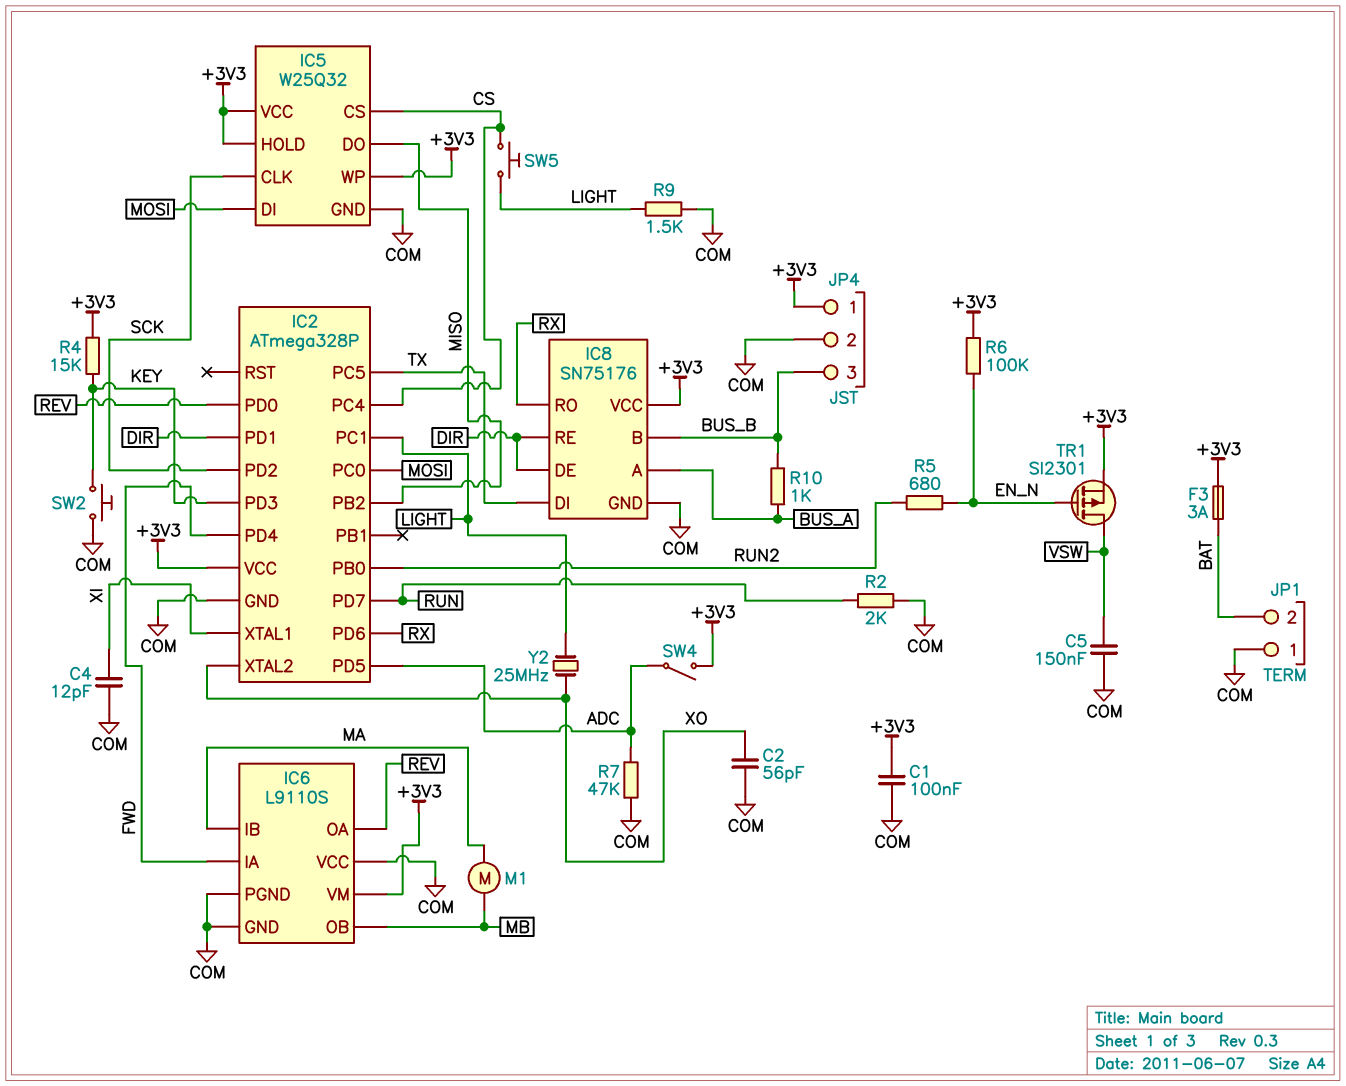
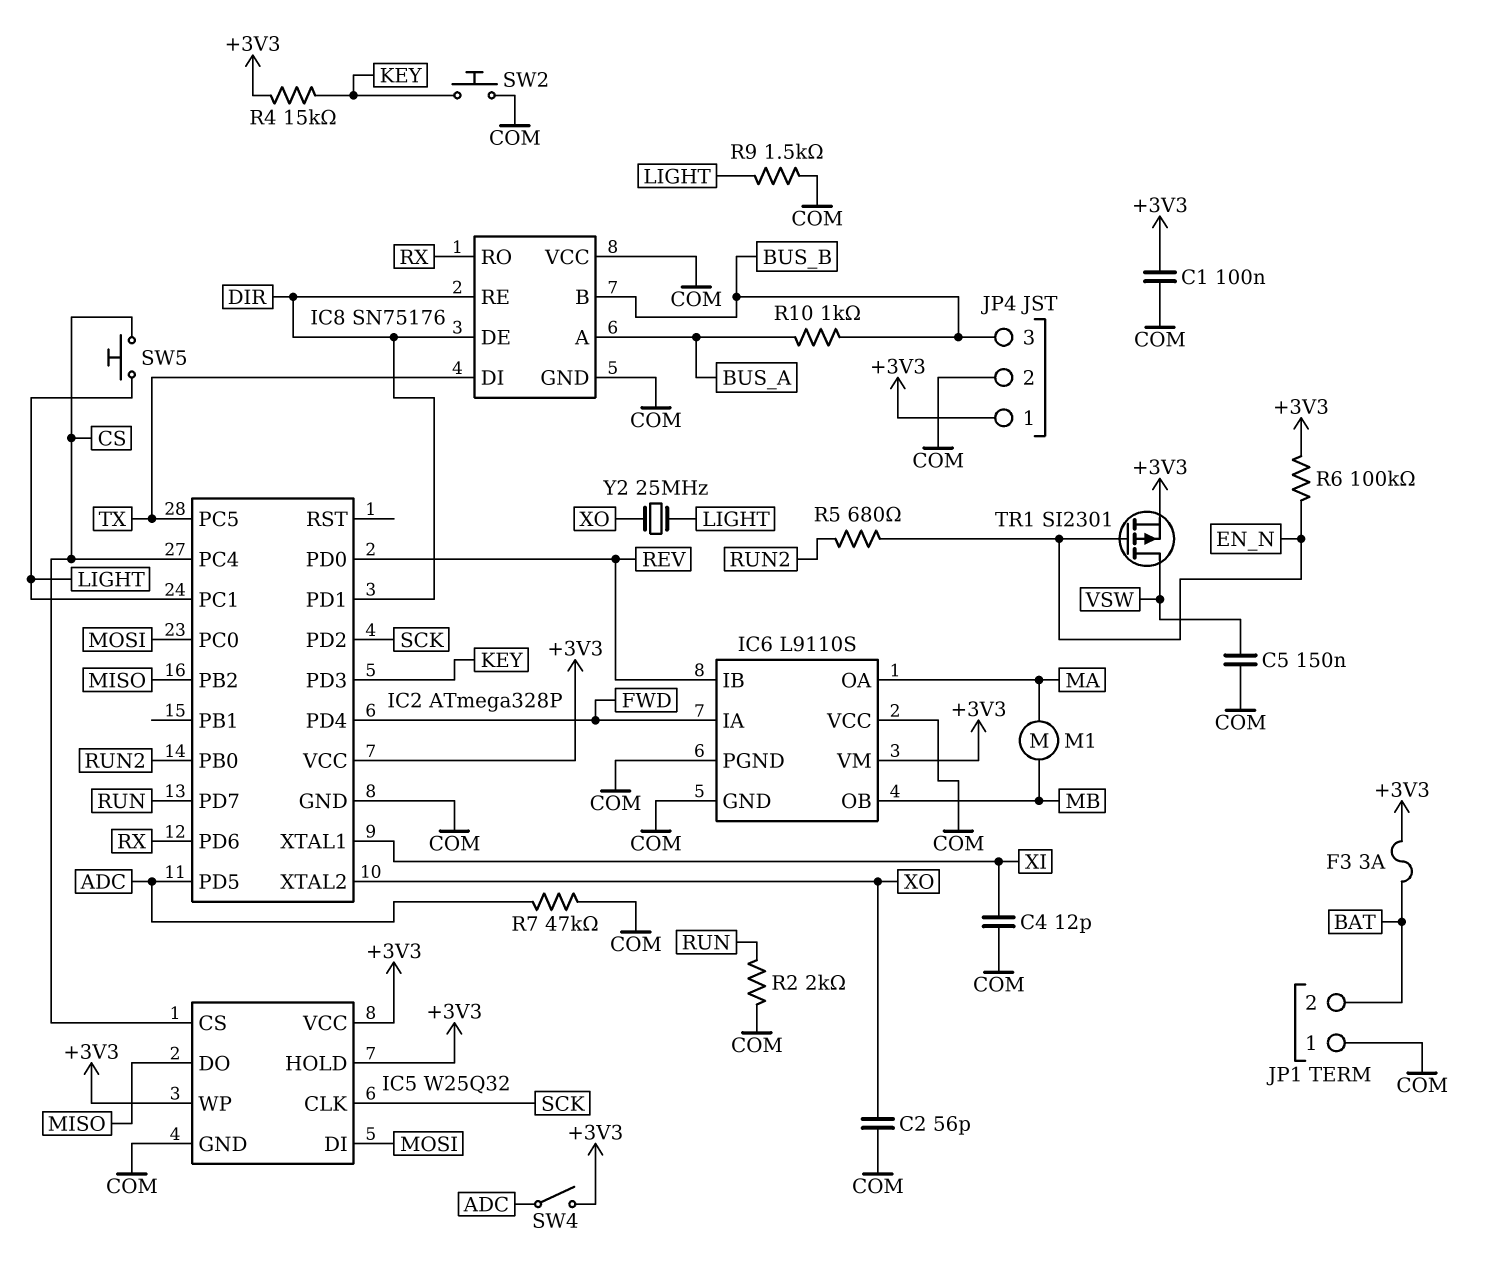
IC6 pin IB: MA -> REV
IC6 pin OA: REV -> MA
IC8 pin VCC: +3V3 -> COM

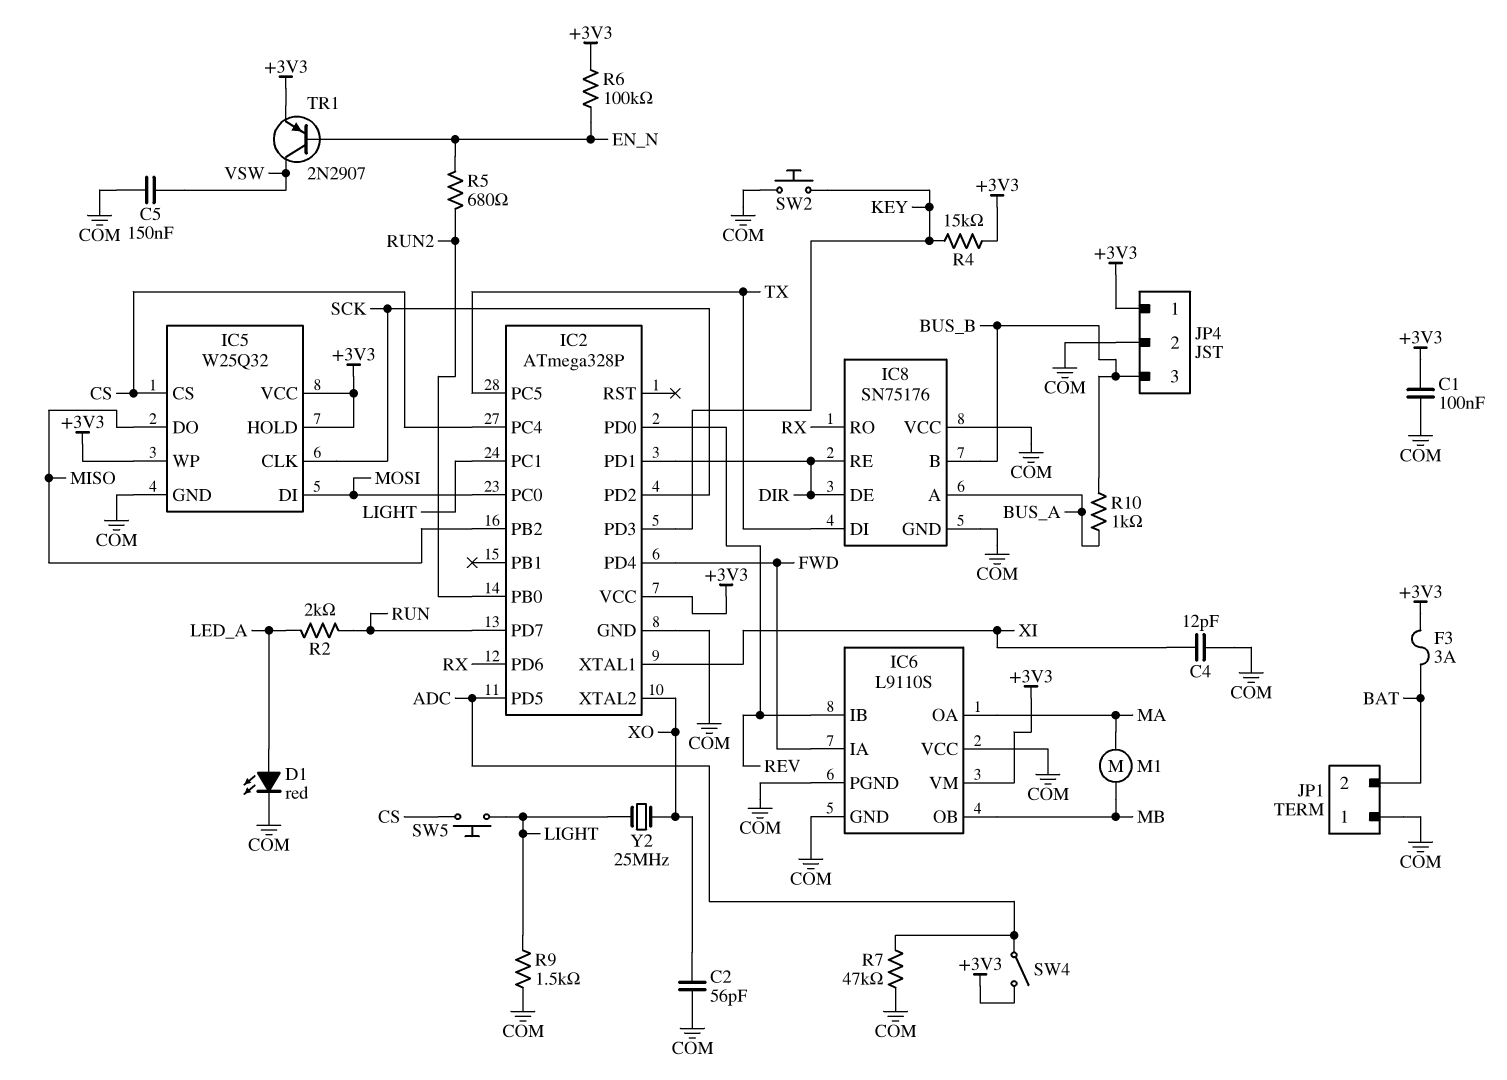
D1: none -> LED red (A LED_A, K COM)
R2: 2k (COM, RUN) -> 2k (LED_A, RUN)
TR1: PMOS SI2301 (G EN_N, D VSW, S +3V3) -> PNP 2N2907 (B EN_N, C VSW, E +3V3)

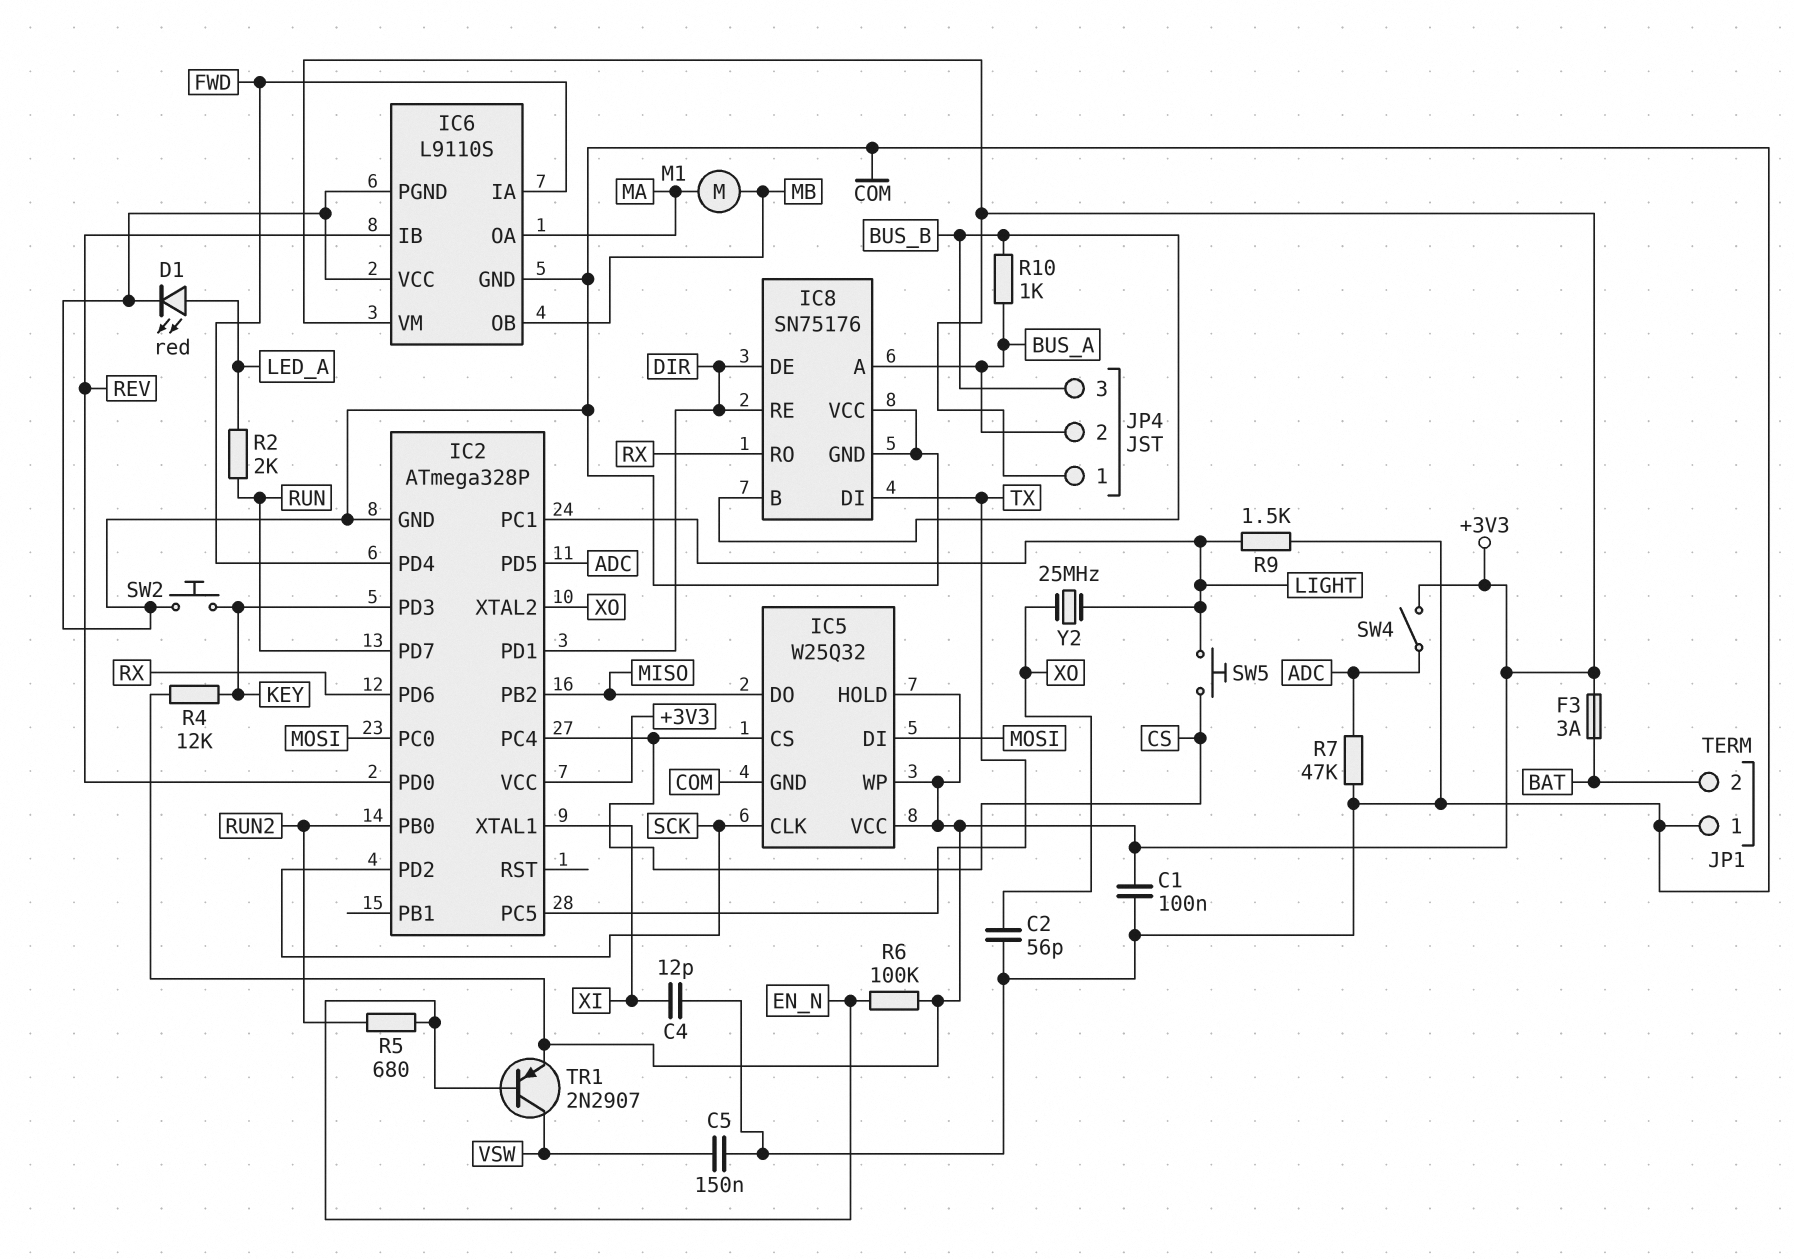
JP4 pin 2: COM -> BUS_A
R4: 15k (+3V3, KEY) -> 12k (+3V3, KEY)

